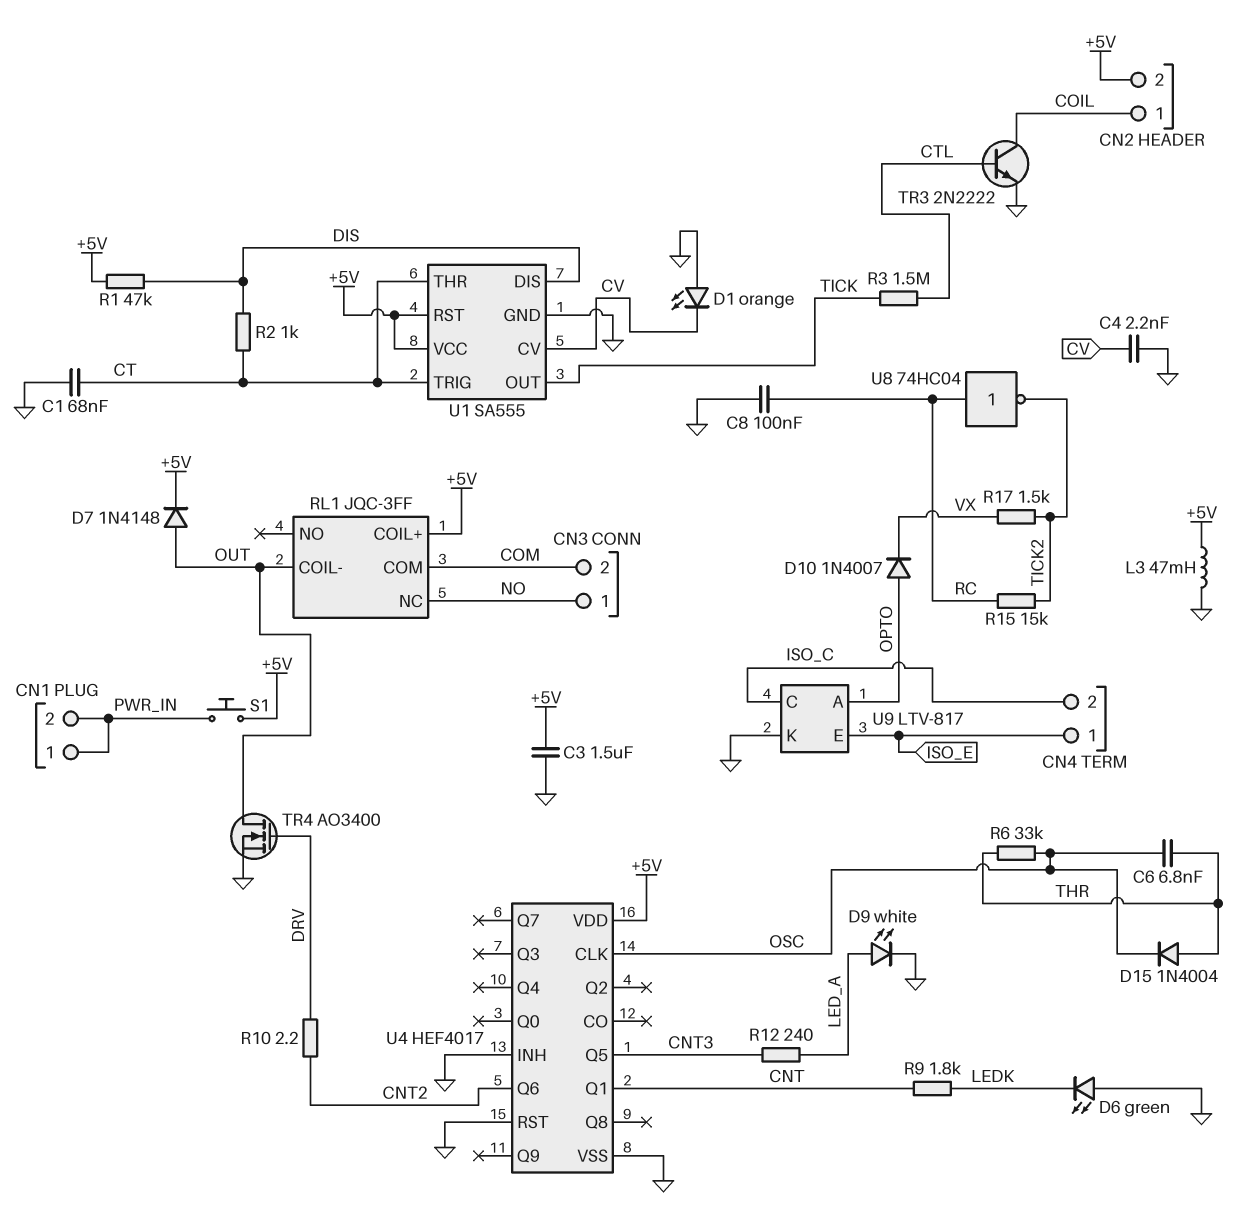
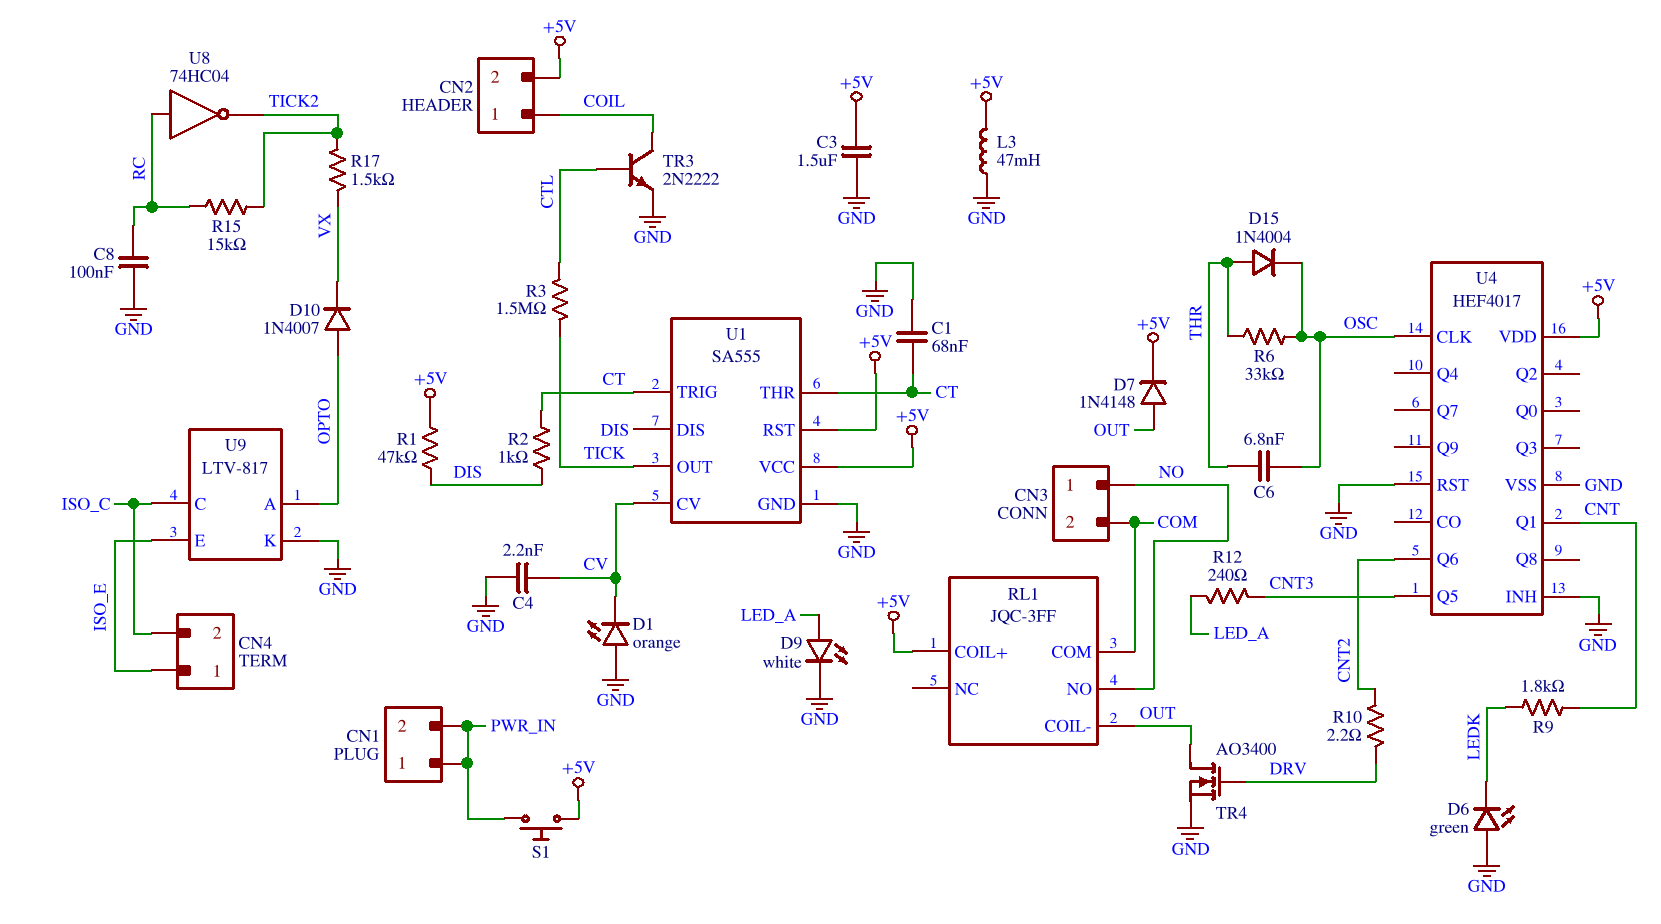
RL1 pin NC: NO -> none
RL1 pin NO: none -> NO

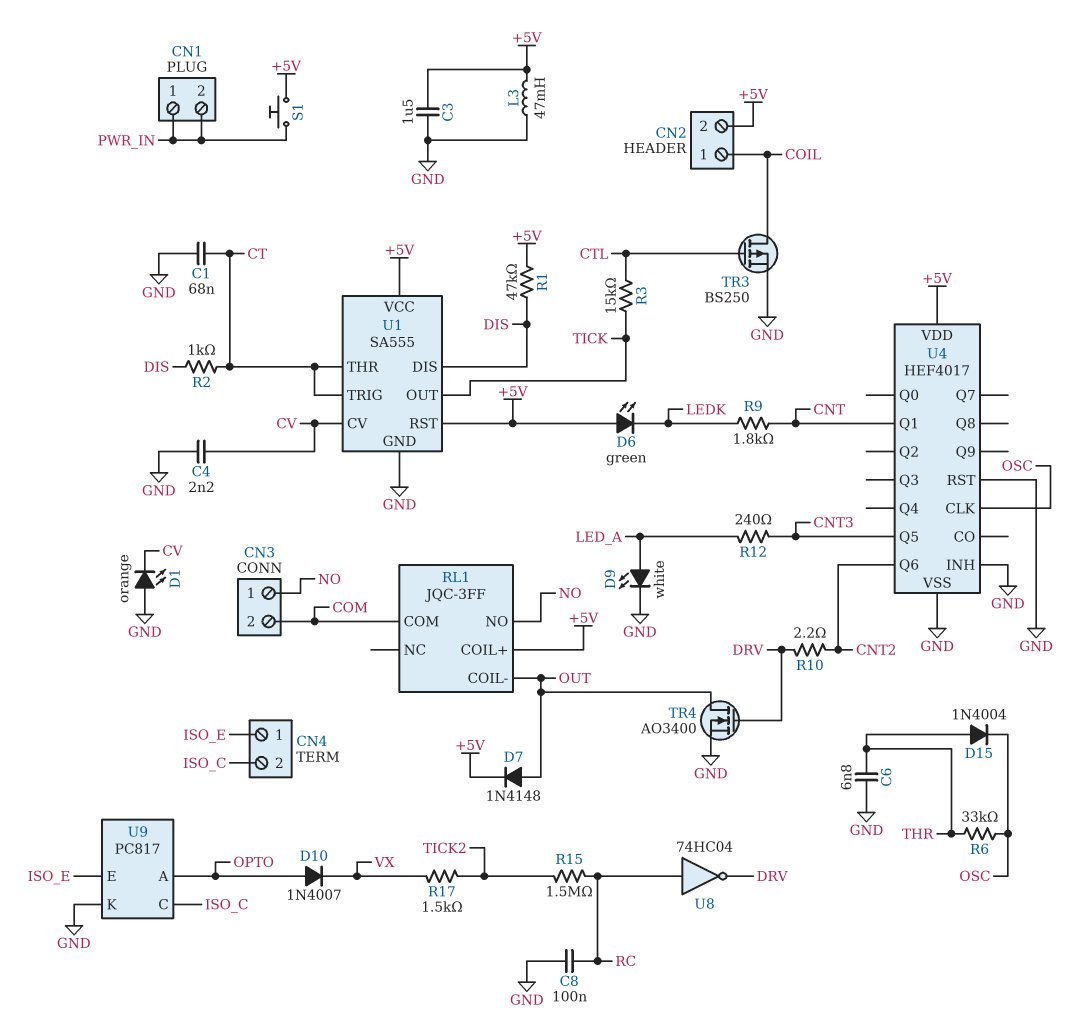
C6: 6.8nF (OSC, THR) -> 6.8nF (GND, THR)
D6: LED green (A GND, K LEDK) -> LED green (A +5V, K LEDK)
R3: 1.5M (CTL, TICK) -> 15k (CTL, TICK)
R15: 15k (RC, TICK2) -> 1.5M (RC, TICK2)
TR3: NPN 2N2222 (B CTL, C COIL, E GND) -> PMOS BS250 (G CTL, D COIL, S GND)
U8: NOT 74HC04 (in RC, out TICK2) -> NOT 74HC04 (in RC, out DRV)
U9: LTV-817 -> PC817

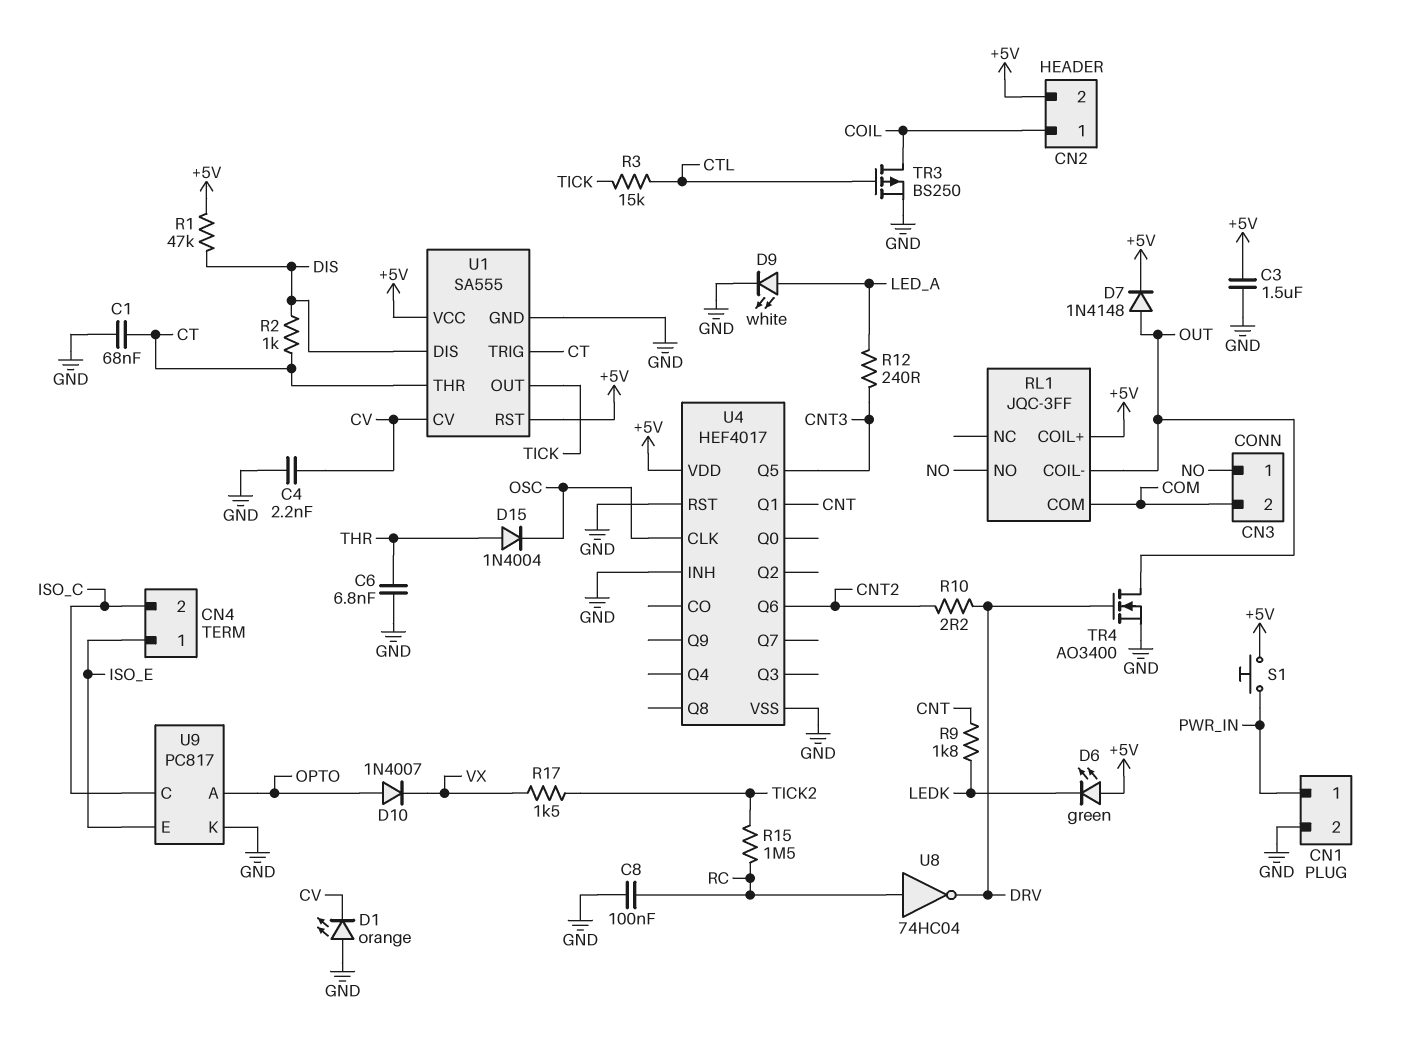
CN1 pin 2: PWR_IN -> GND
L3: 47mH (+5V, GND) -> none
R6: 33k (OSC, THR) -> none

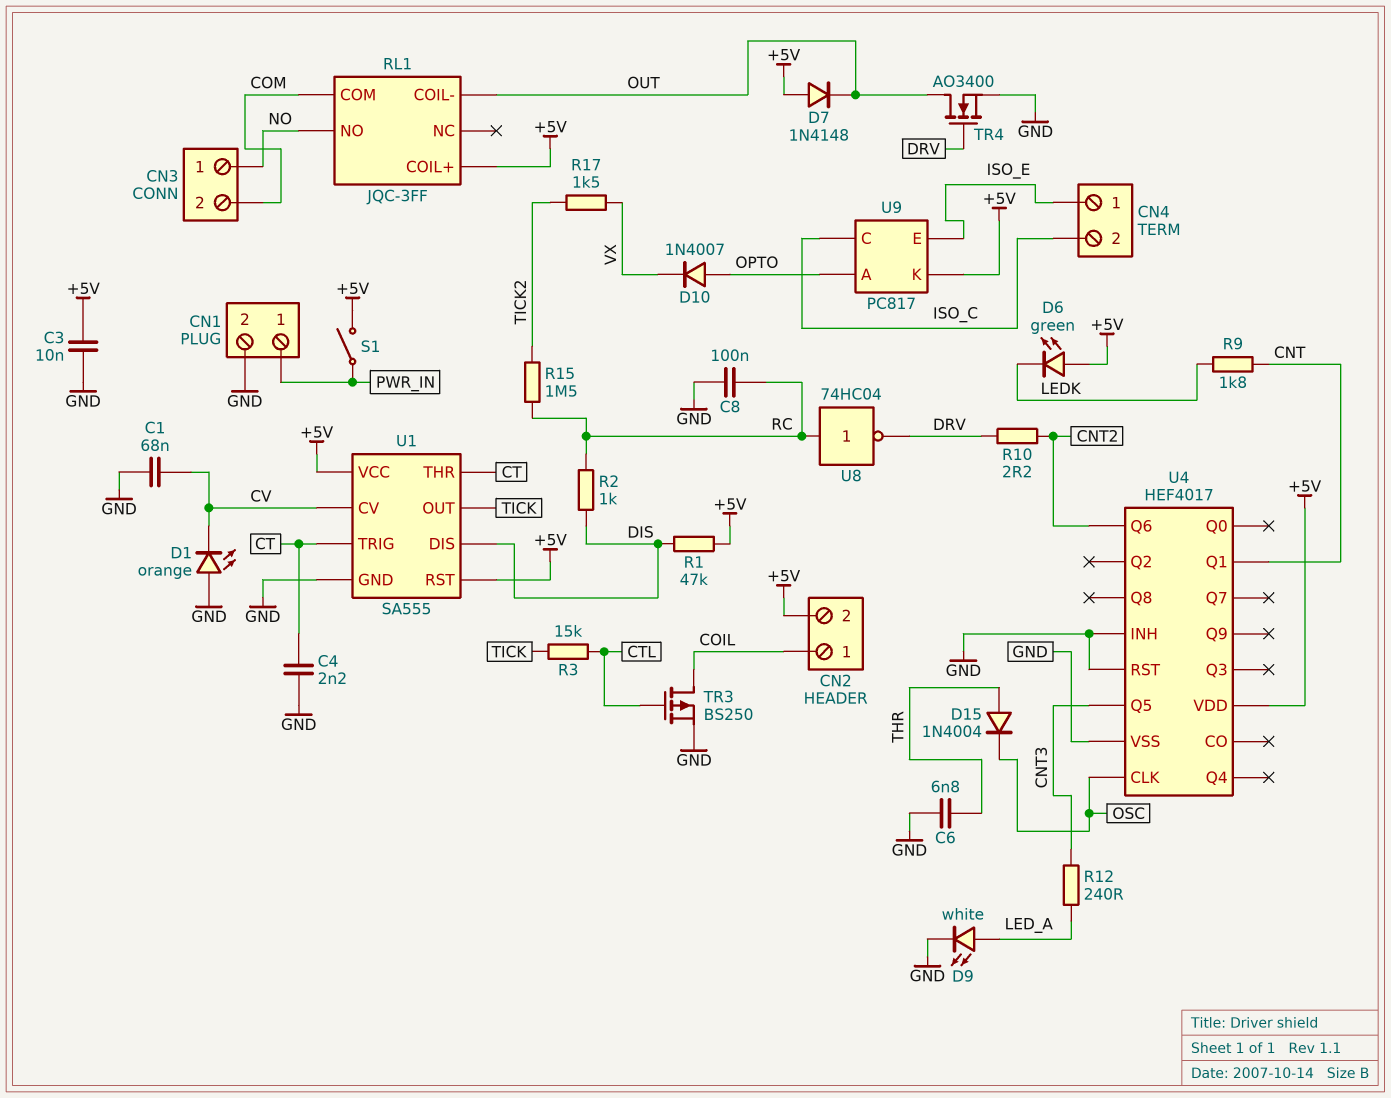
C1: 68nF (CT, GND) -> 68nF (CV, GND)
C3: 1.5uF (+5V, GND) -> 10nF (+5V, GND)
C4: 2.2nF (CV, GND) -> 2.2nF (CT, GND)
D7: diode 1N4148 (A OUT, K +5V) -> diode 1N4148 (A +5V, K OUT)
R2: 1k (CT, DIS) -> 1k (DIS, RC)
S1: button (+5V, PWR_IN) -> switch (+5V, PWR_IN)
U9 pin K: GND -> +5V

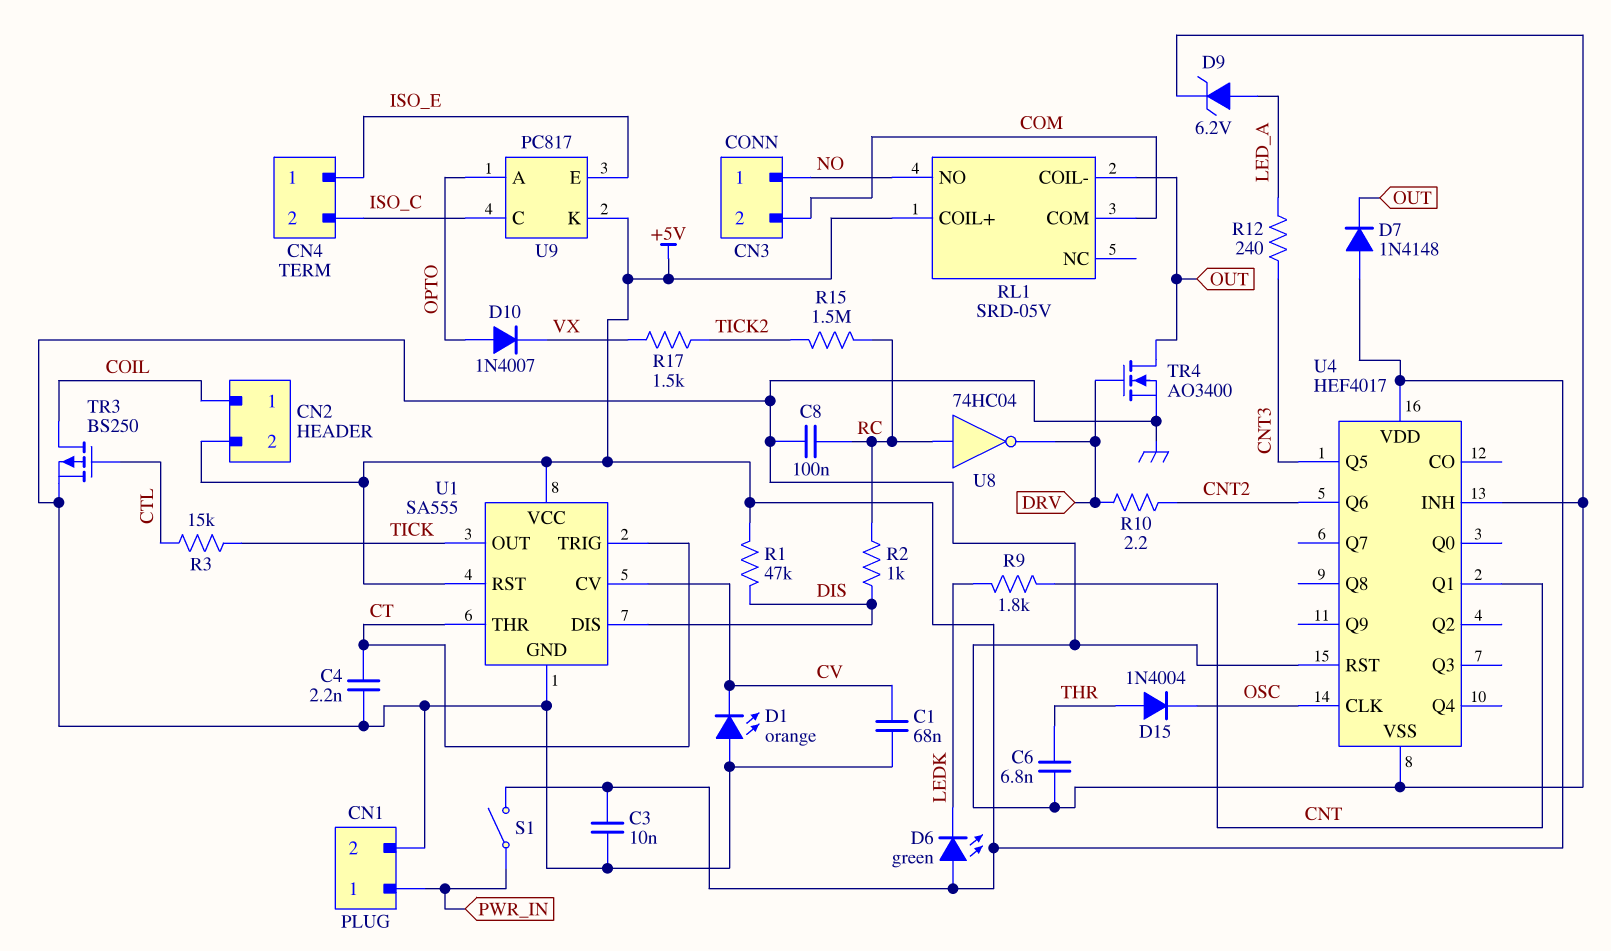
D9: LED white (A LED_A, K GND) -> zener 6.2V (A LED_A, K GND)
RL1: JQC-3FF -> SRD-05V

